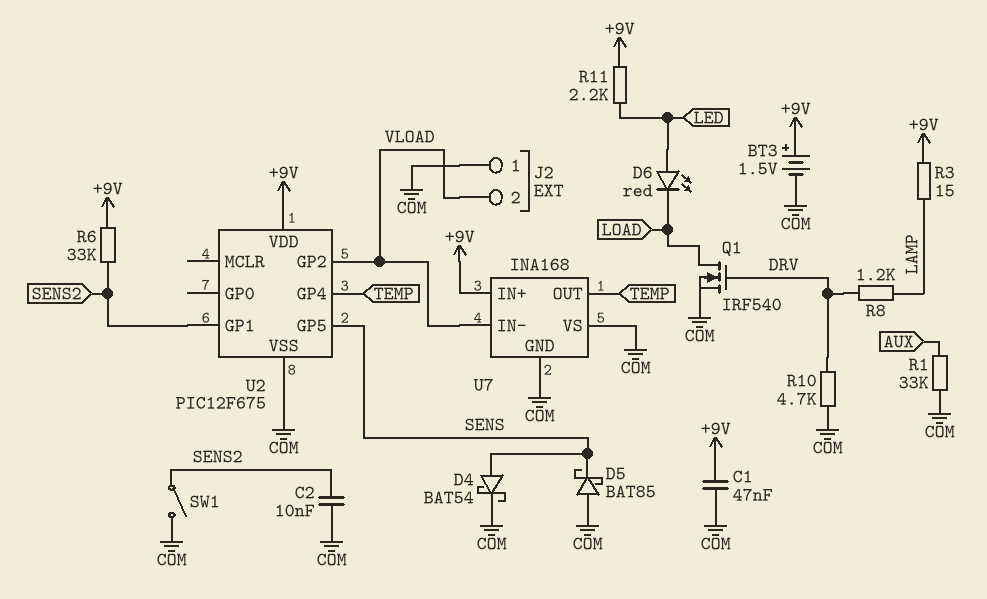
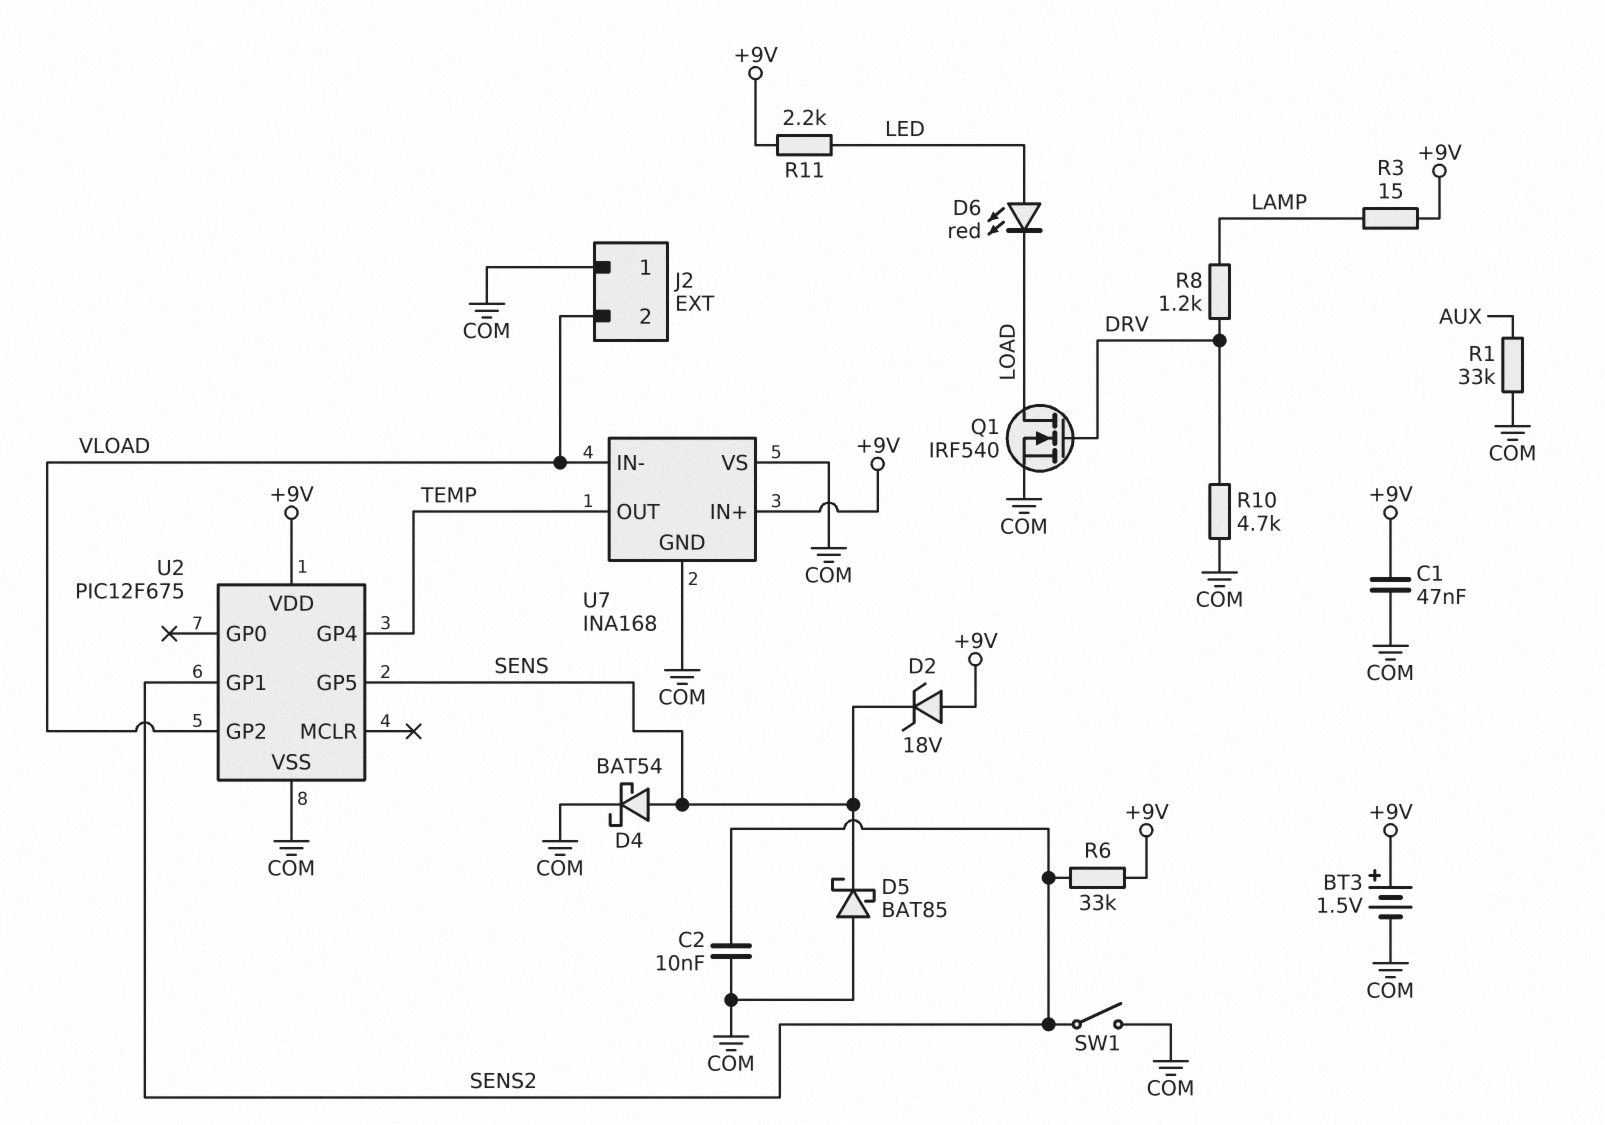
D2: none -> zener 18V (A +9V, K SENS)

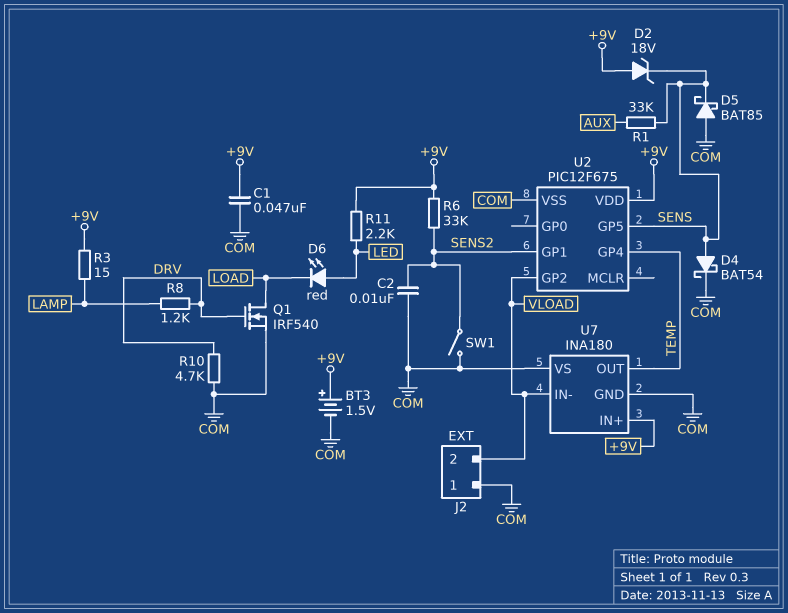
R1: 33k (AUX, COM) -> 33k (AUX, SENS)
U7: INA168 -> INA180

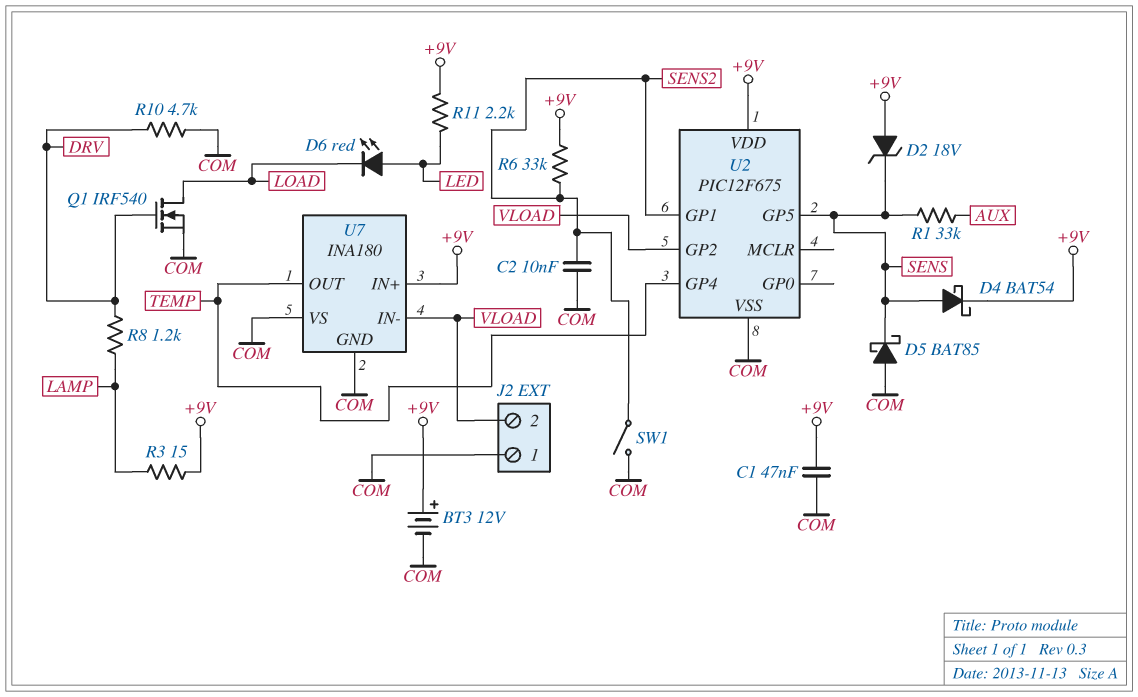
BT3: 1.5V (plus +9V, minus COM) -> 12V (plus +9V, minus COM)
D4: schottky BAT54 (A SENS, K COM) -> schottky BAT54 (A SENS, K +9V)

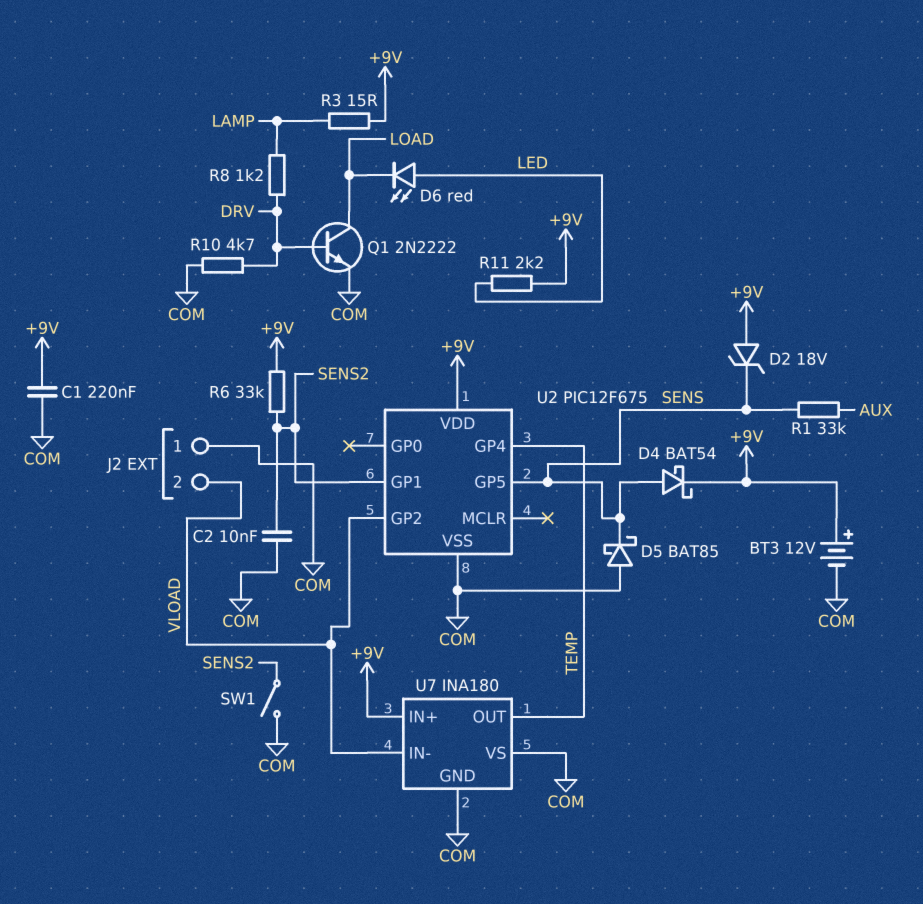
C1: 47nF (+9V, COM) -> 220nF (+9V, COM)
Q1: NMOS IRF540 (G DRV, D LOAD, S COM) -> NPN 2N2222 (B DRV, C LOAD, E COM)

